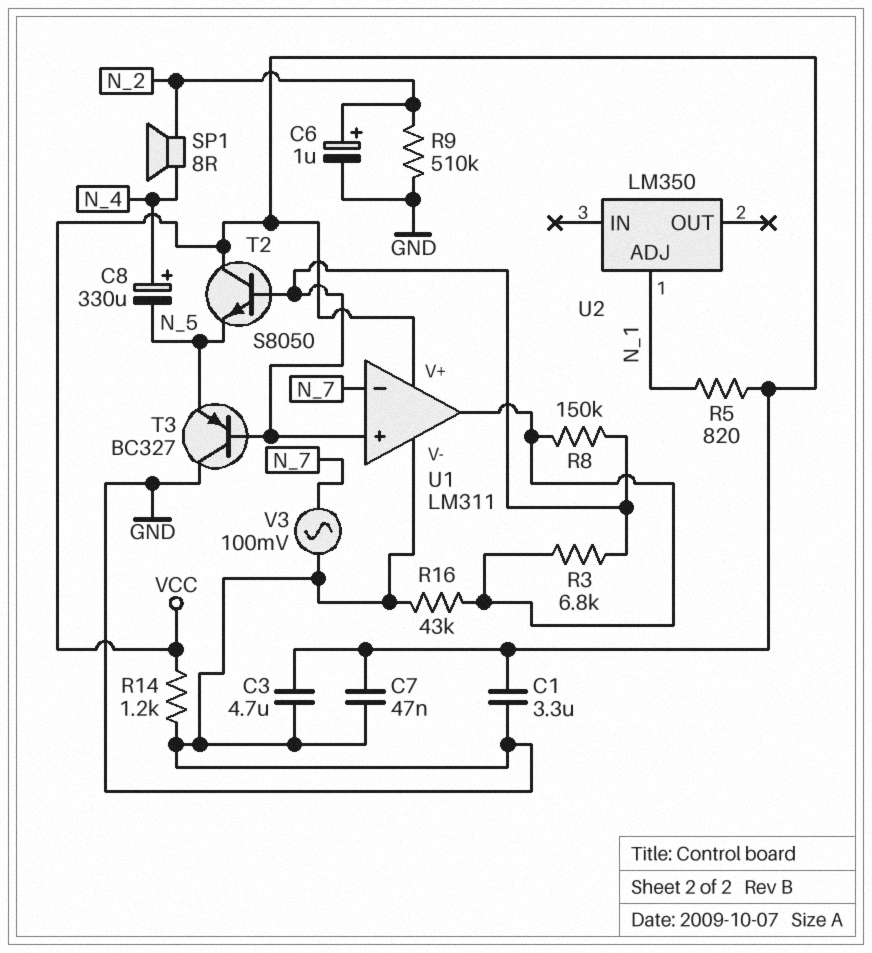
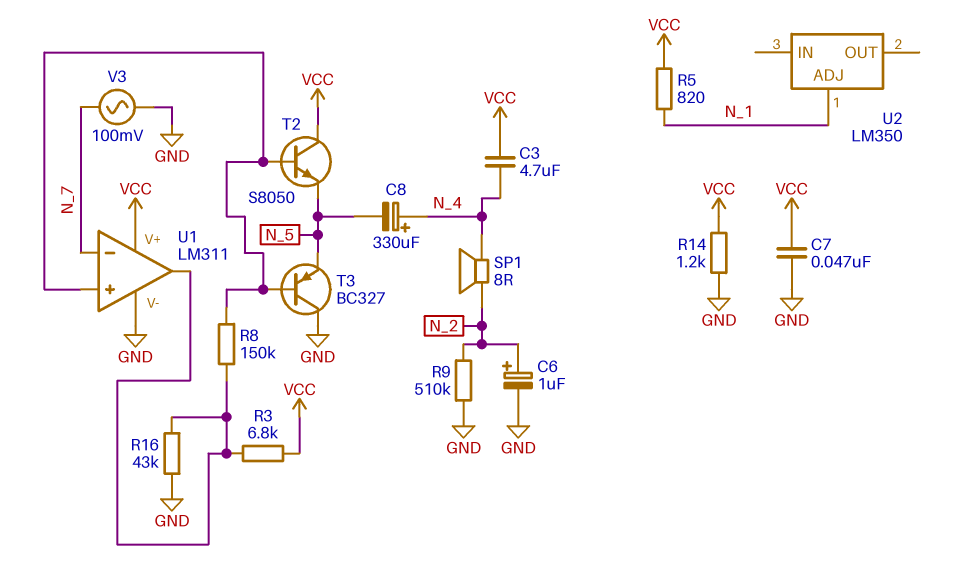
C1: 3.3uF (GND, VCC) -> none
C3: 4.7uF (GND, VCC) -> 4.7uF (N_4, VCC)
R3: 6.8k (U1/in+, U1/out) -> 6.8k (U1/out, VCC)

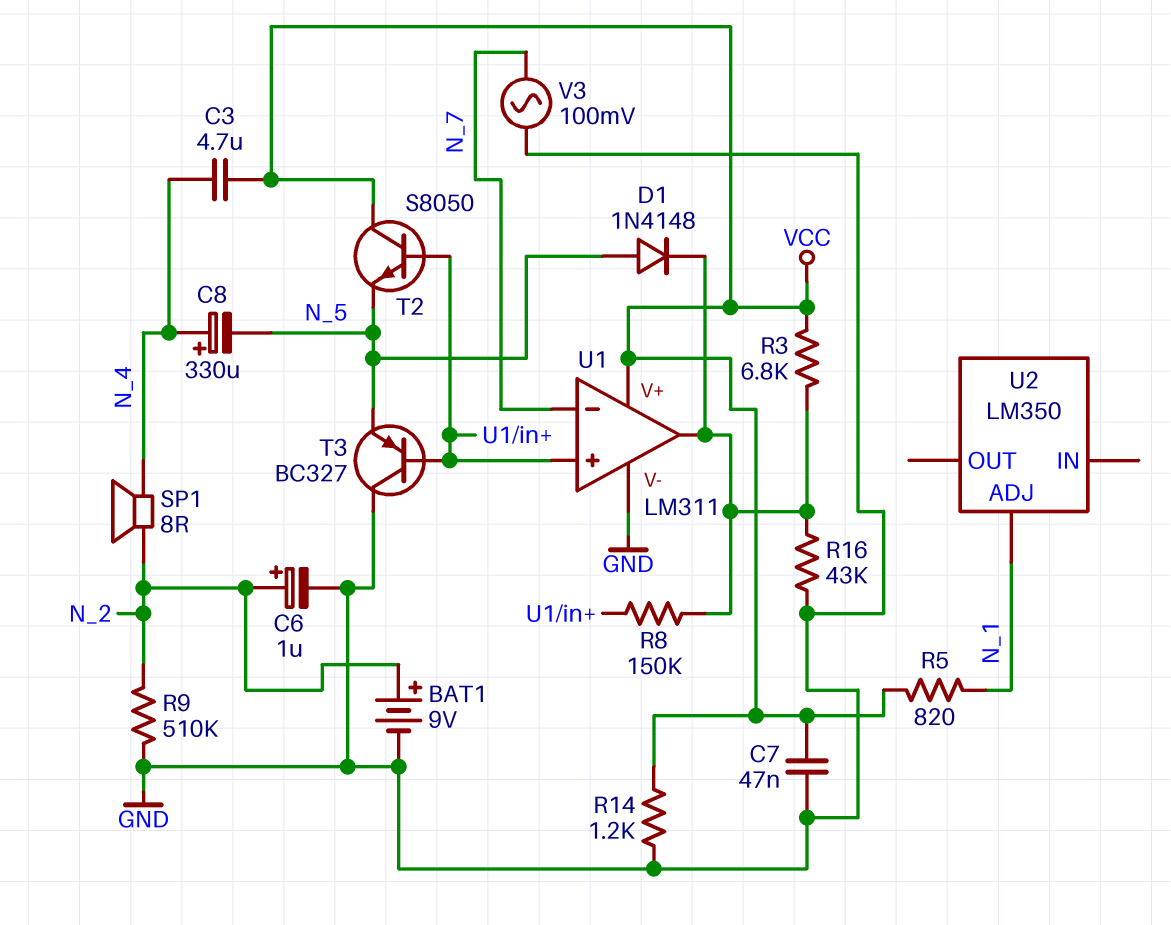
BAT1: none -> 9V (plus N_2, minus GND)
D1: none -> diode 1N4148 (A N_5, K U1/out)

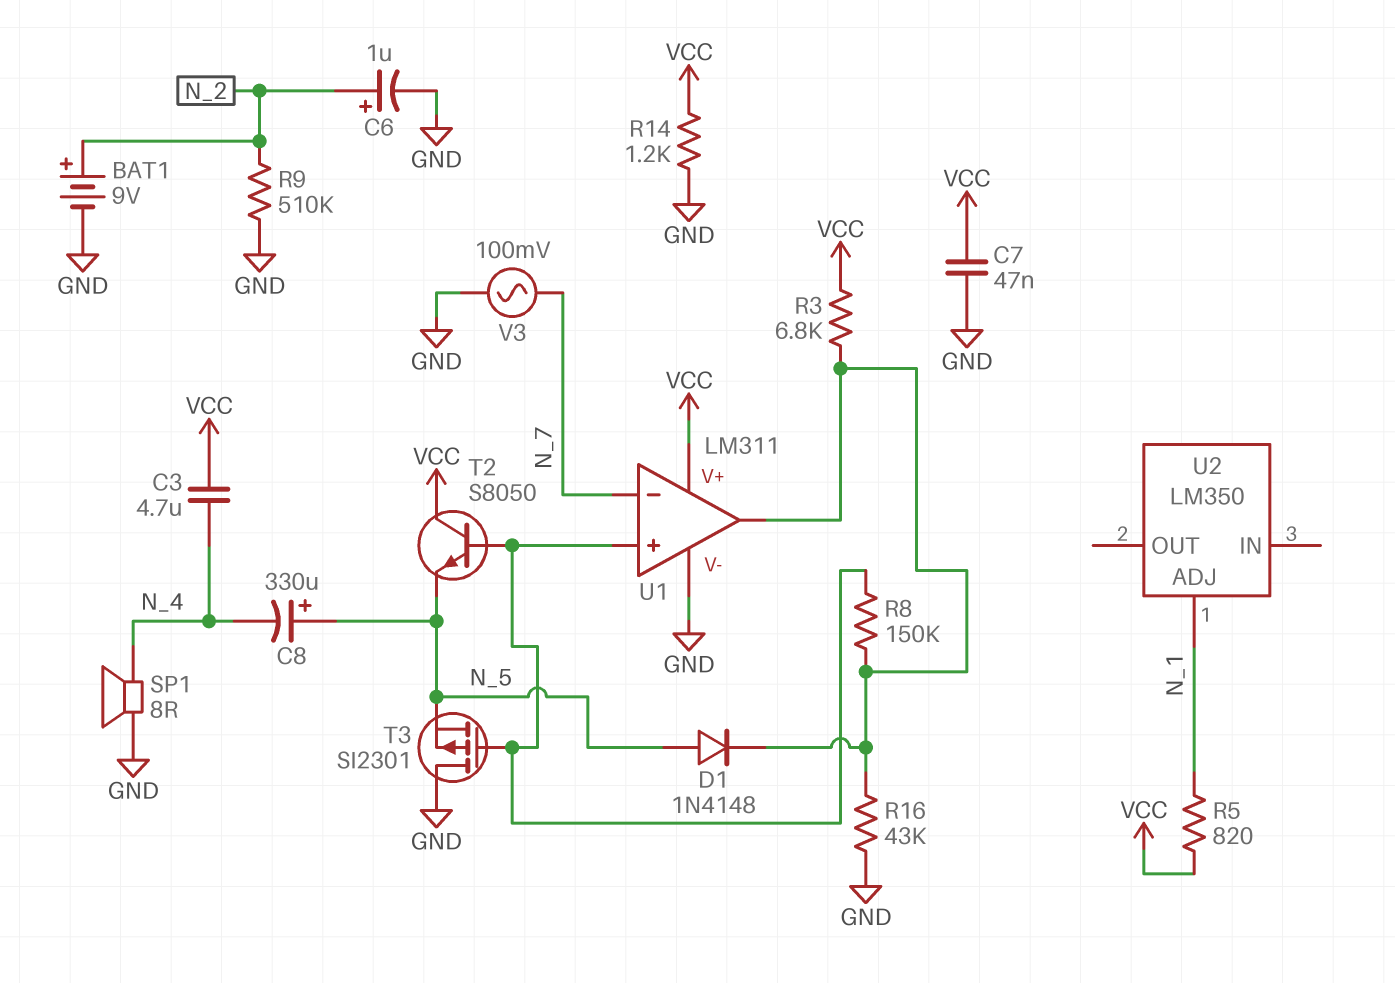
C8: 330uF (plus N_4, minus N_5) -> 330uF (plus N_5, minus N_4)
SP1: speaker 8R (N_2, N_4) -> speaker 8R (GND, N_4)
T3: PNP BC327 (B U1/in+, C GND, E N_5) -> PMOS SI2301 (G U1/in+, D GND, S N_5)

